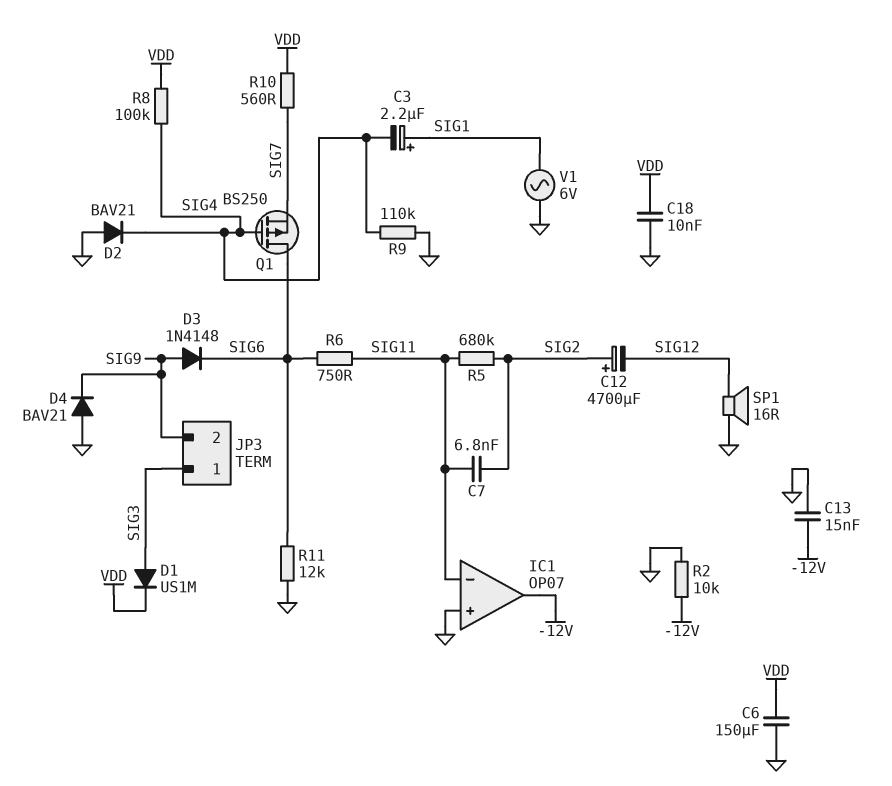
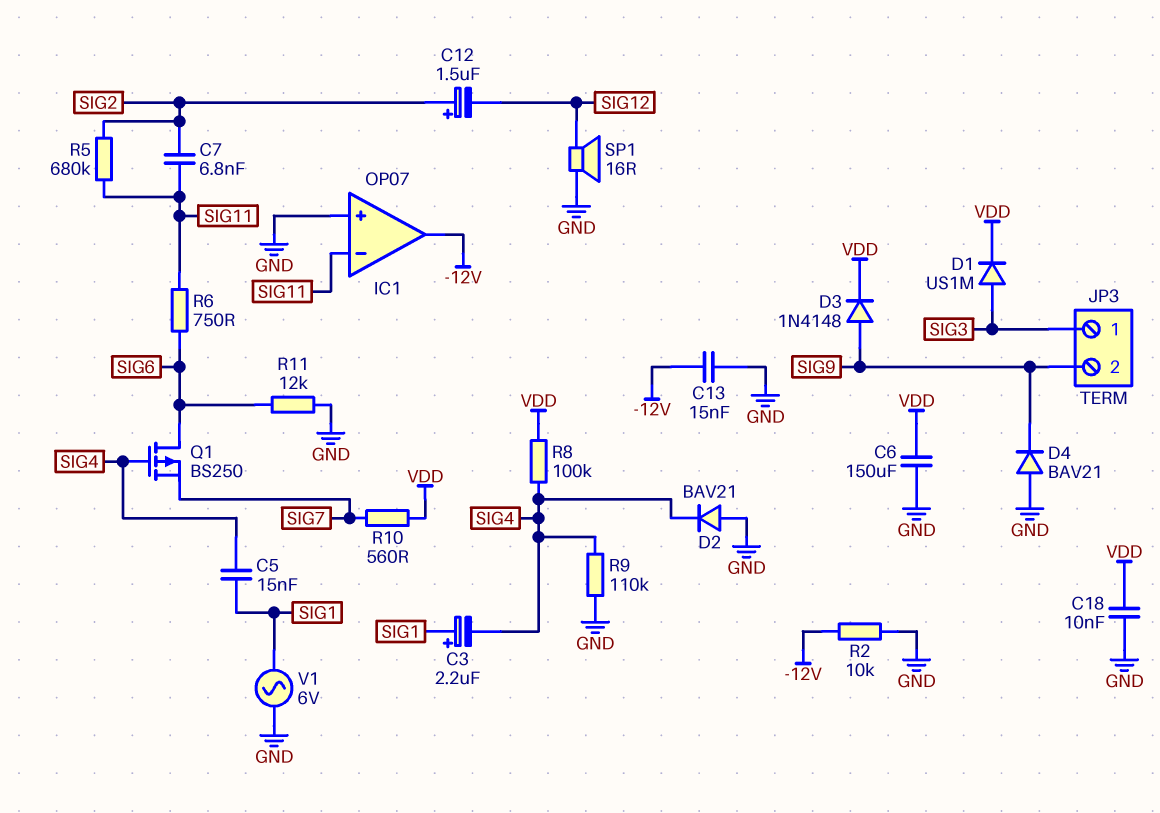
C5: none -> 15nF (SIG1, SIG4)
C12: 4700uF (plus SIG2, minus SIG12) -> 1.5uF (plus SIG2, minus SIG12)
D3: diode 1N4148 (A SIG9, K SIG6) -> diode 1N4148 (A SIG9, K VDD)

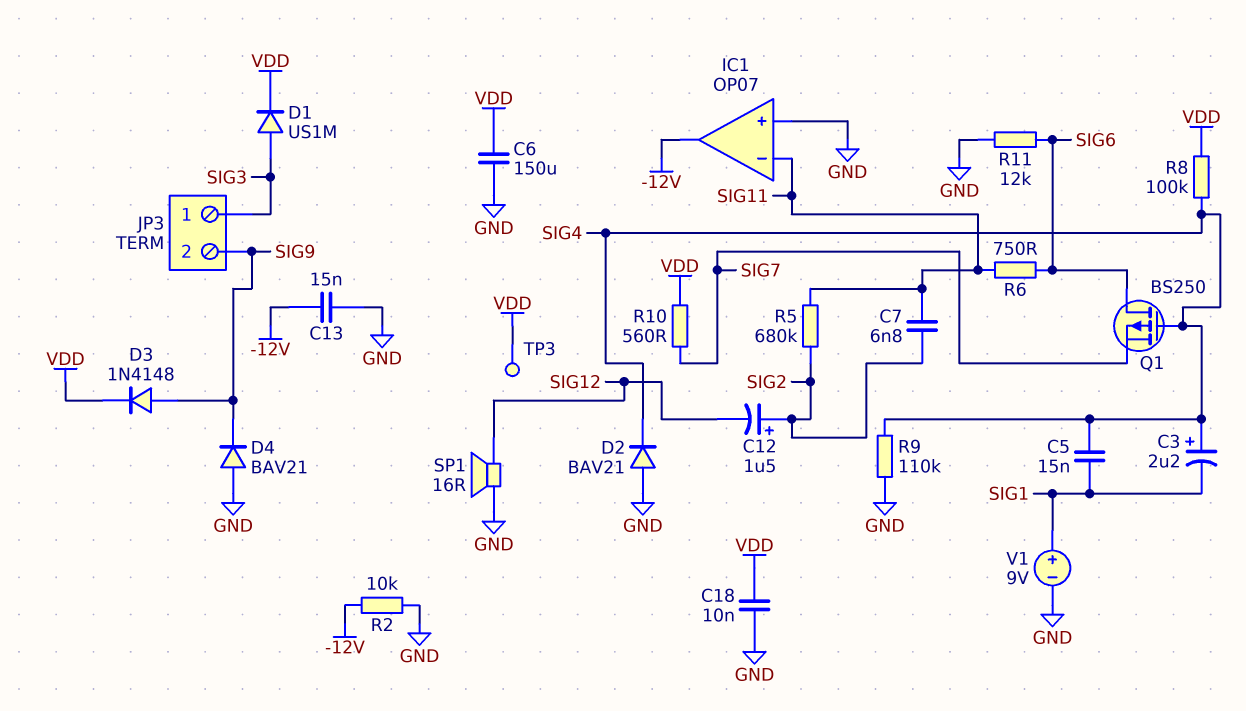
C3: 2.2uF (plus SIG1, minus SIG4) -> 2.2uF (plus SIG4, minus SIG1)
TP3: none -> test point (VDD)
V1: AC 6V (GND, SIG1) -> 9V (plus SIG1, minus GND)

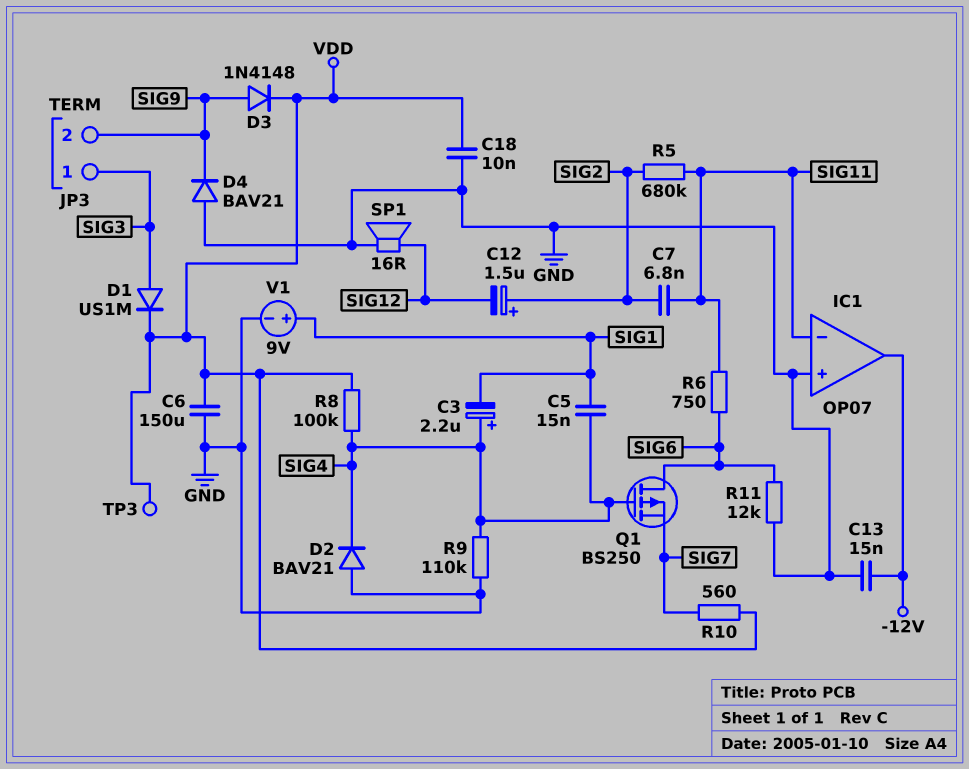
R2: 10k (-12V, GND) -> none

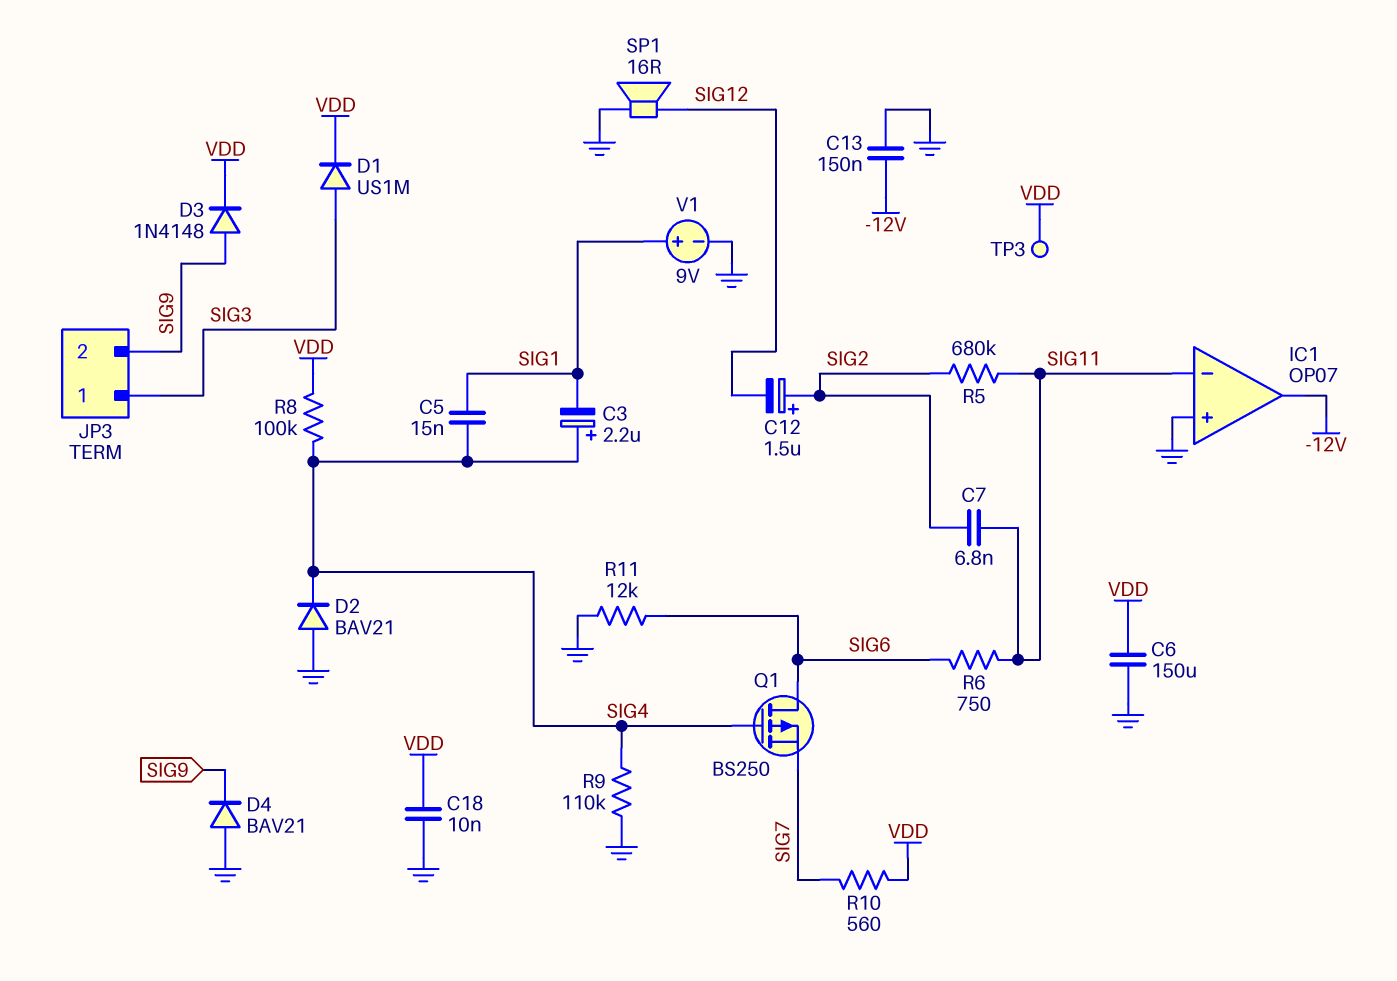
C13: 15nF (-12V, GND) -> 150nF (-12V, GND)

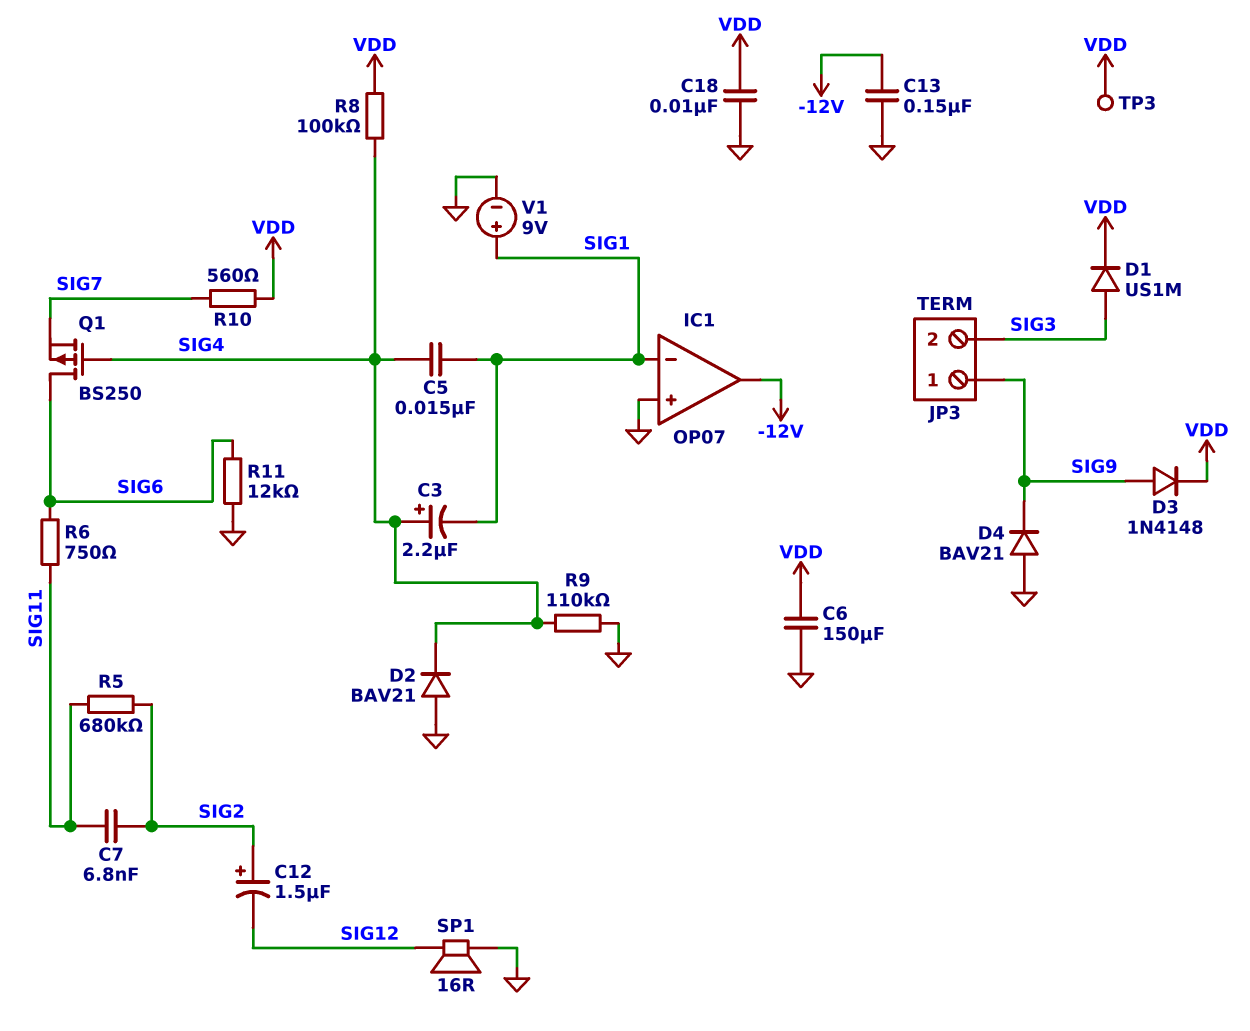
IC1 pin in-: SIG11 -> SIG1
JP3 pin 1: SIG3 -> SIG9
JP3 pin 2: SIG9 -> SIG3

